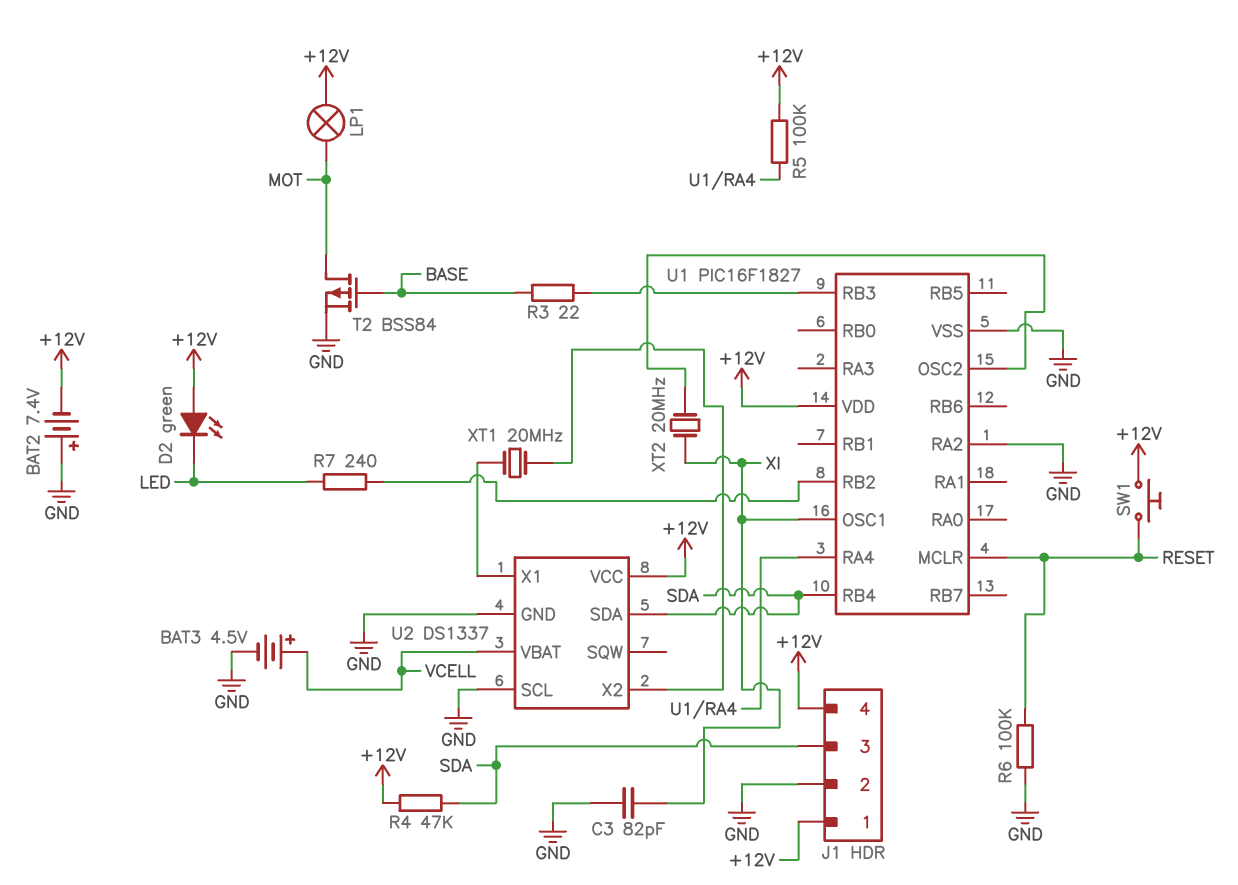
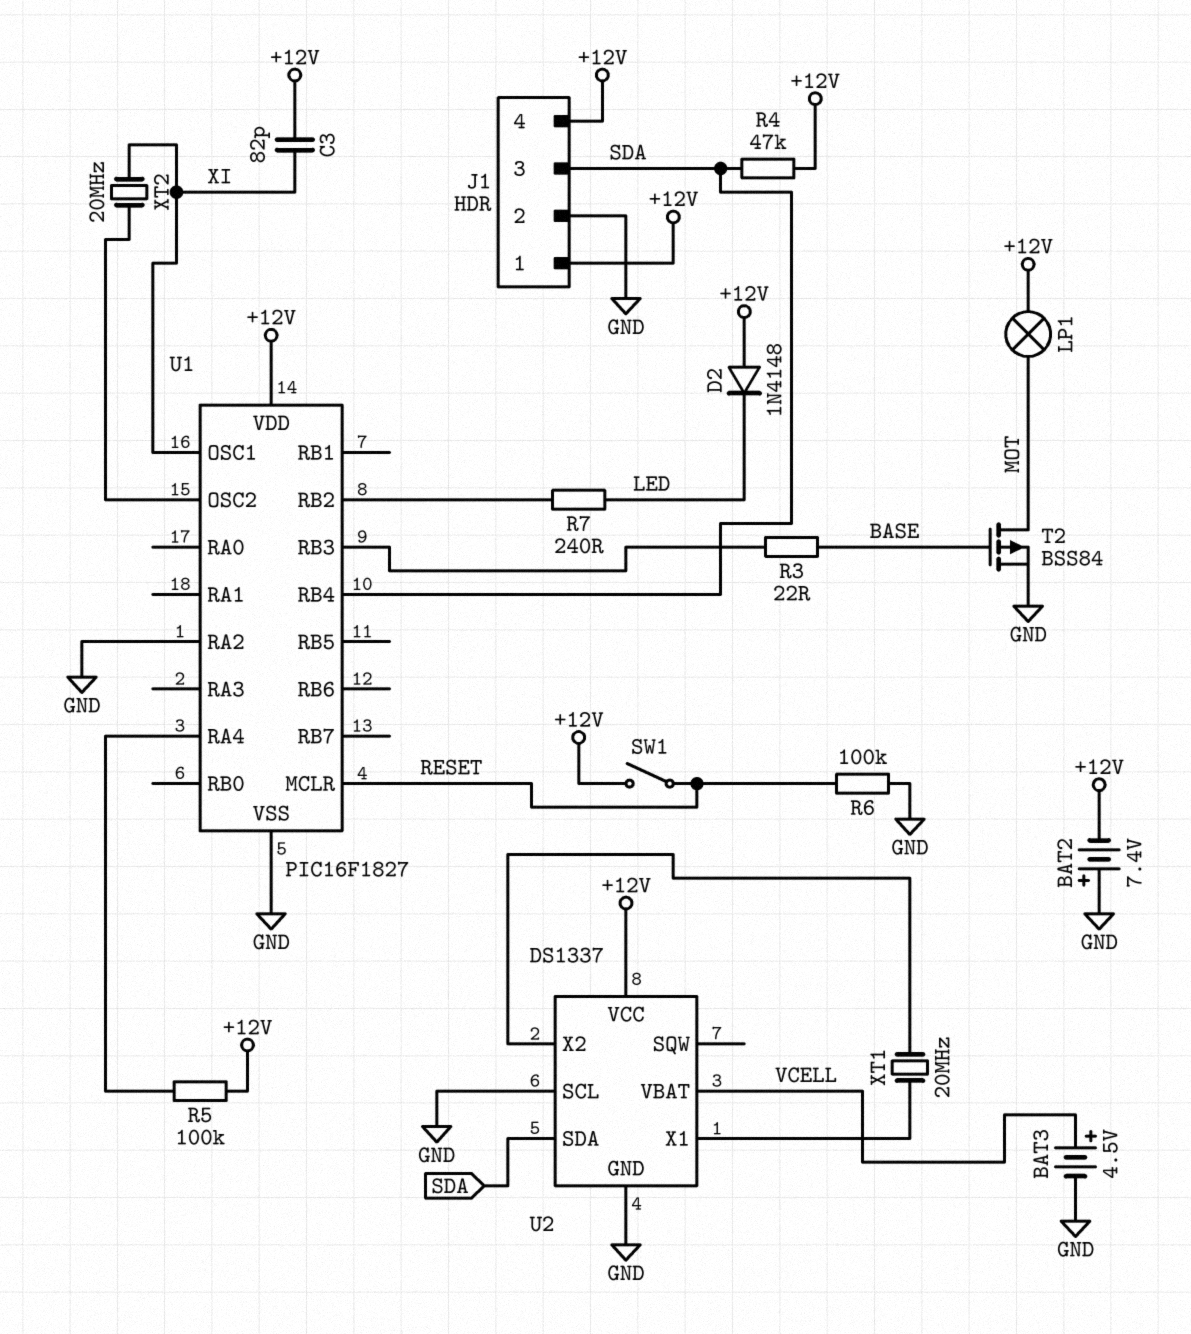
C3: 82pF (GND, XI) -> 82pF (+12V, XI)
D2: LED green (A +12V, K LED) -> diode 1N4148 (A +12V, K LED)
SW1: button (+12V, RESET) -> switch (+12V, RESET)

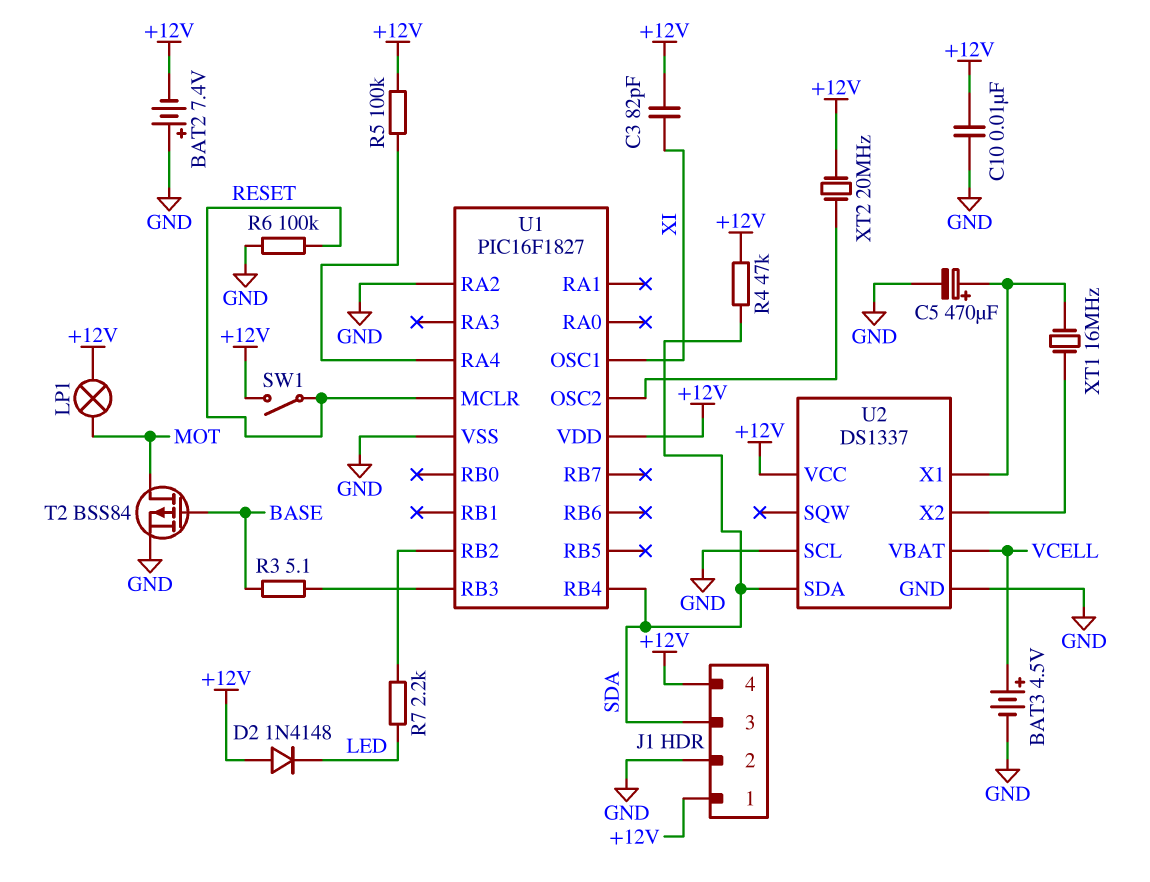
C5: none -> 470uF (plus U2/X1, minus GND)
C10: none -> 10nF (+12V, GND)
R3: 22 (BASE, U1/RB3) -> 5.1 (BASE, U1/RB3)
R7: 240 (LED, U1/RB2) -> 2.2k (LED, U1/RB2)
XT1: 20MHz (U2/X1, U2/X2) -> 16MHz (U2/X1, U2/X2)
XT2: 20MHz (U1/OSC2, XI) -> 20MHz (+12V, U1/OSC2)

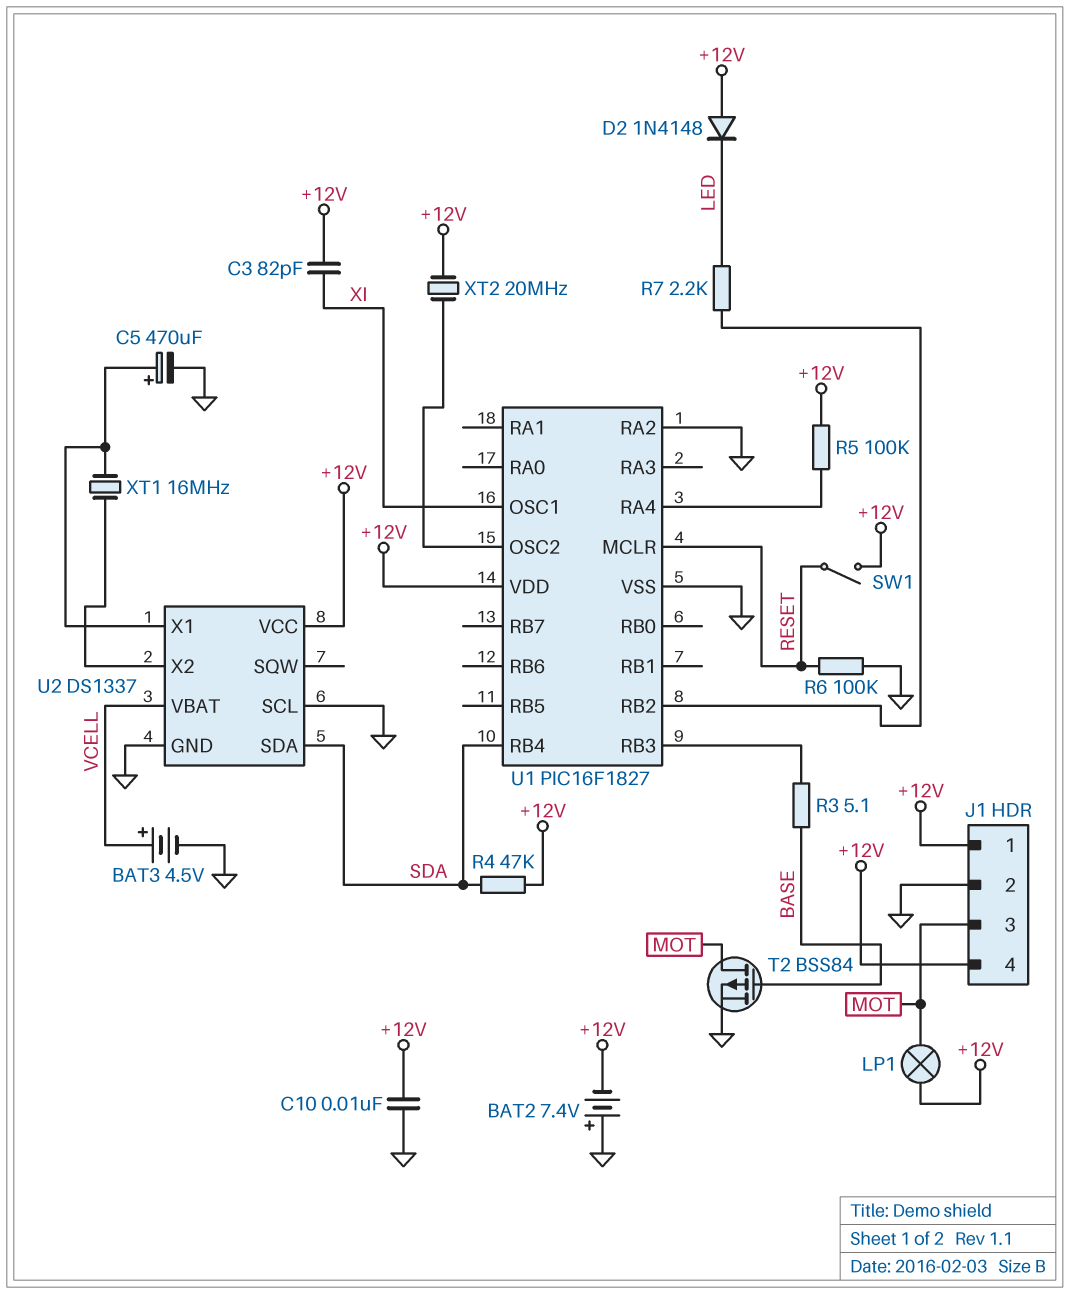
J1 pin 3: SDA -> MOT

